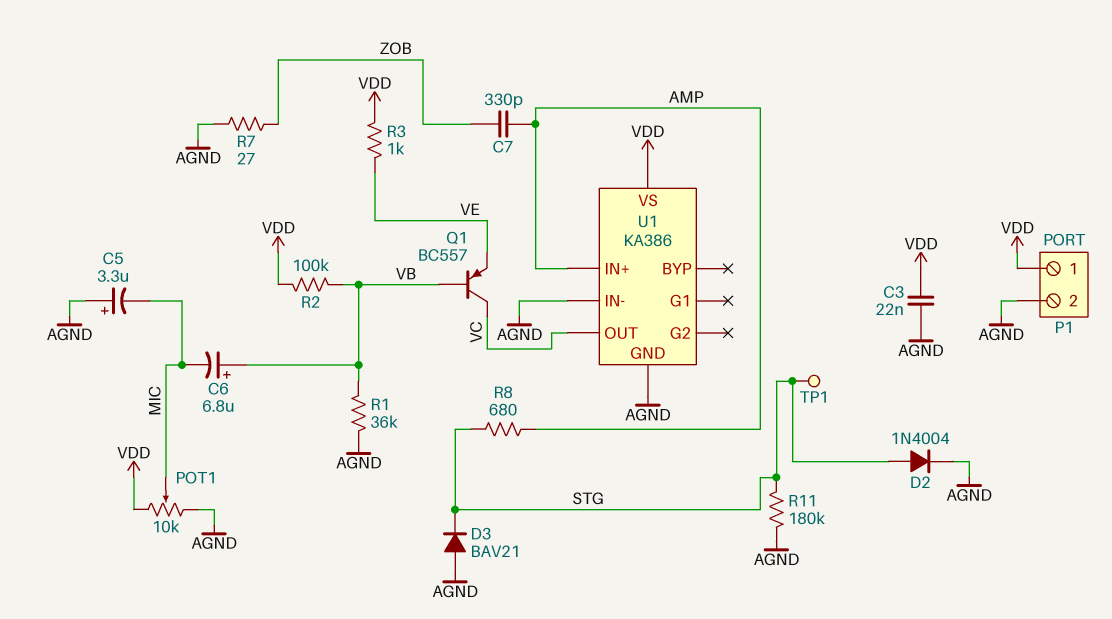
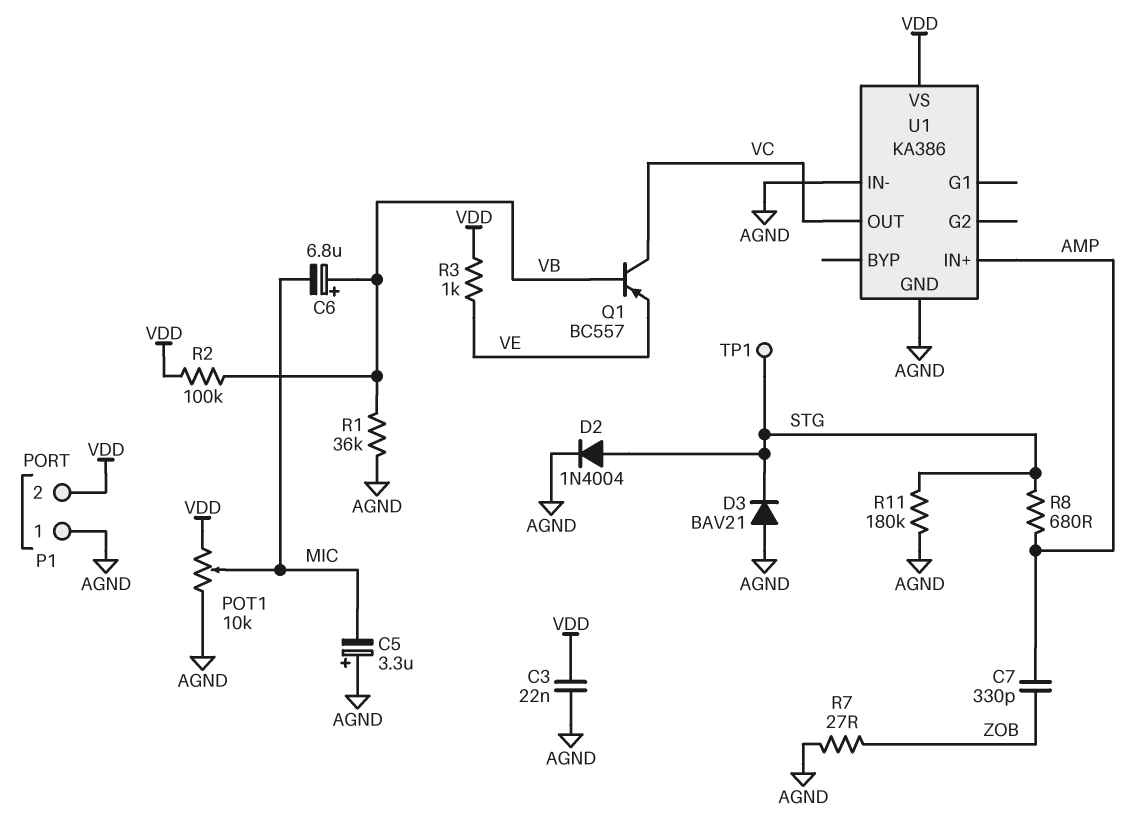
P1 pin 1: VDD -> AGND
P1 pin 2: AGND -> VDD

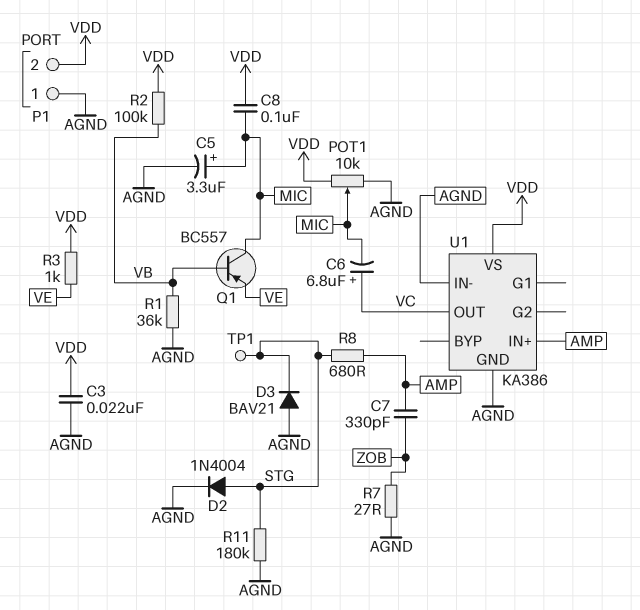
C5: 3.3uF (plus AGND, minus MIC) -> 3.3uF (plus MIC, minus AGND)
C6: 6.8uF (plus VB, minus MIC) -> 6.8uF (plus VC, minus MIC)
C8: none -> 100nF (MIC, VDD)
Q1: PNP BC557 (B VB, C VC, E VE) -> PNP BC557 (B VB, C MIC, E VE)

